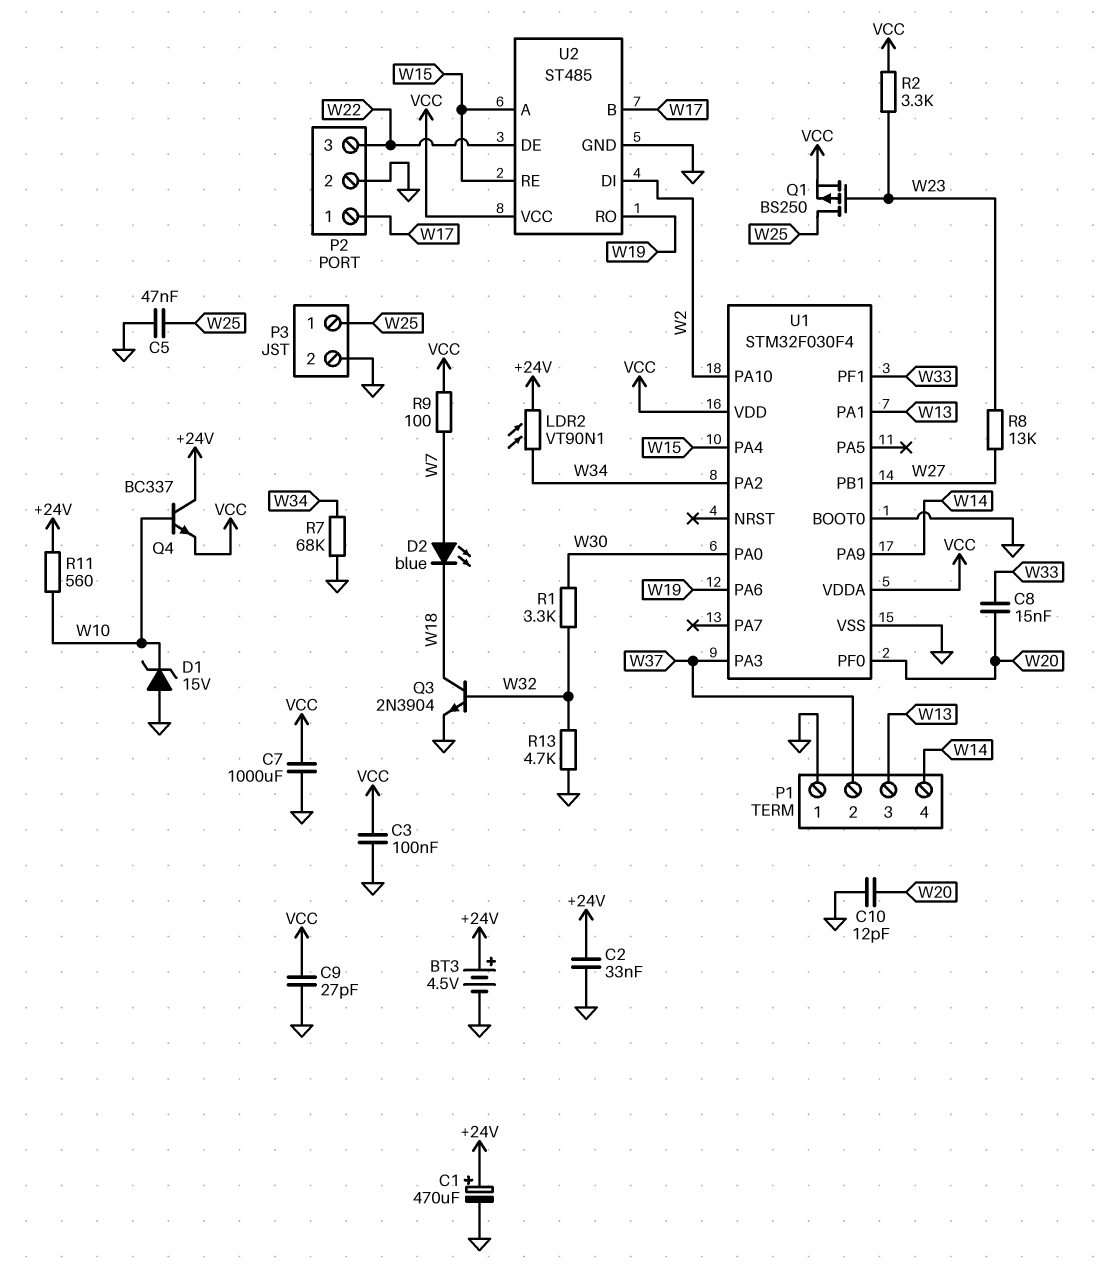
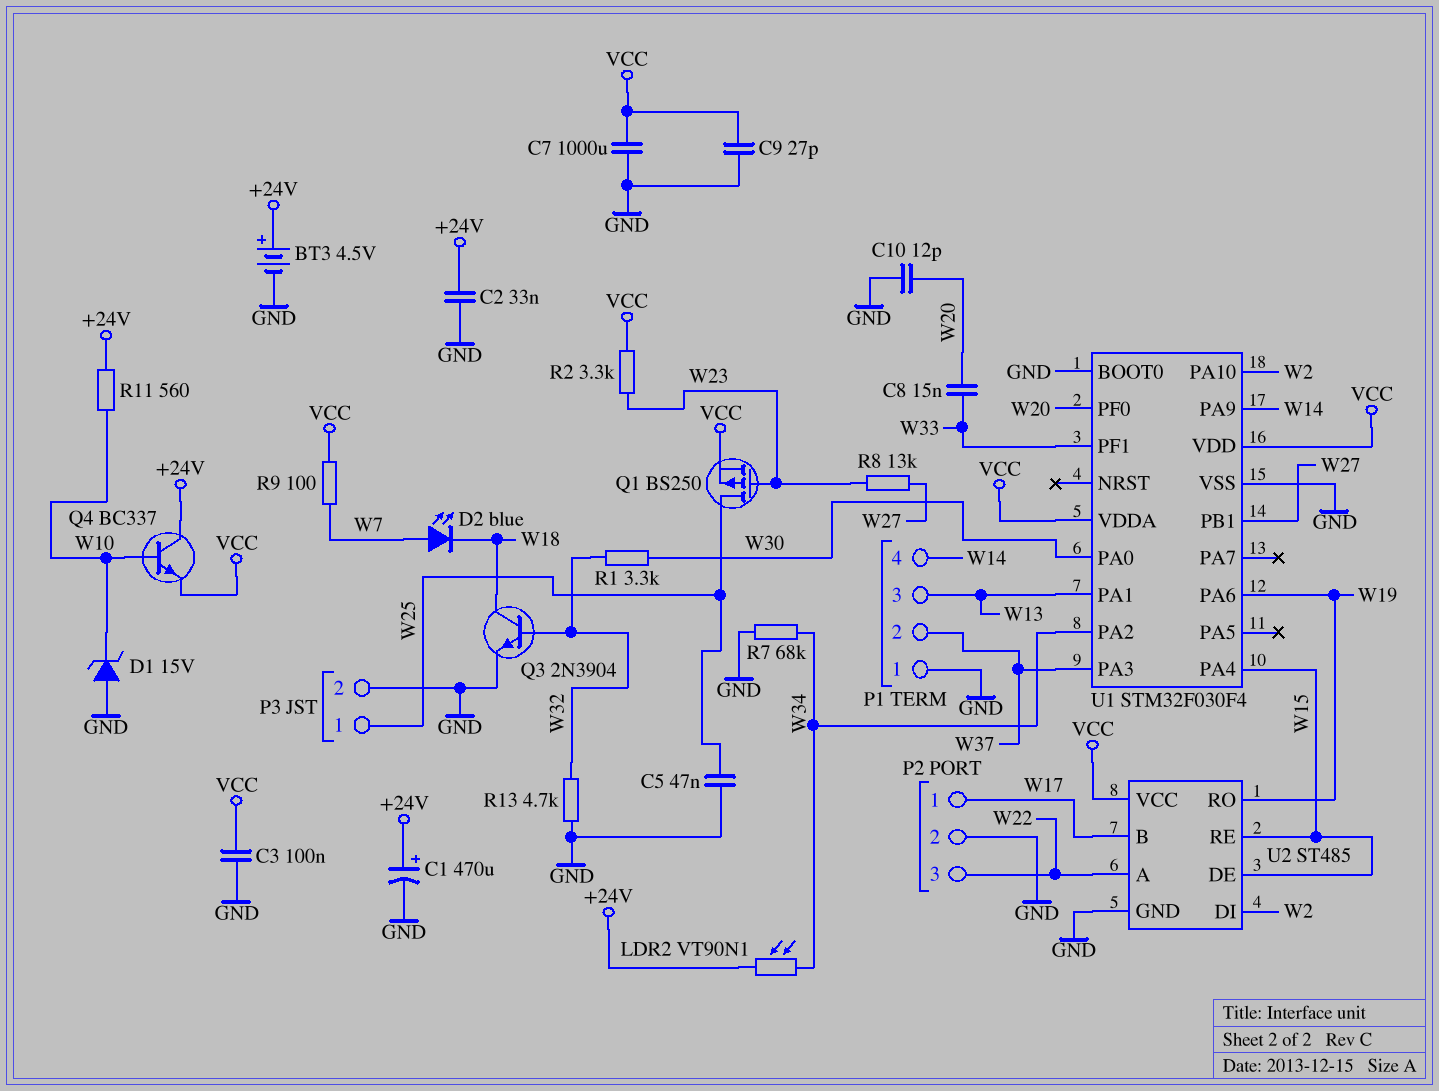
U2 pin A: W15 -> W22
U2 pin DE: W22 -> W15

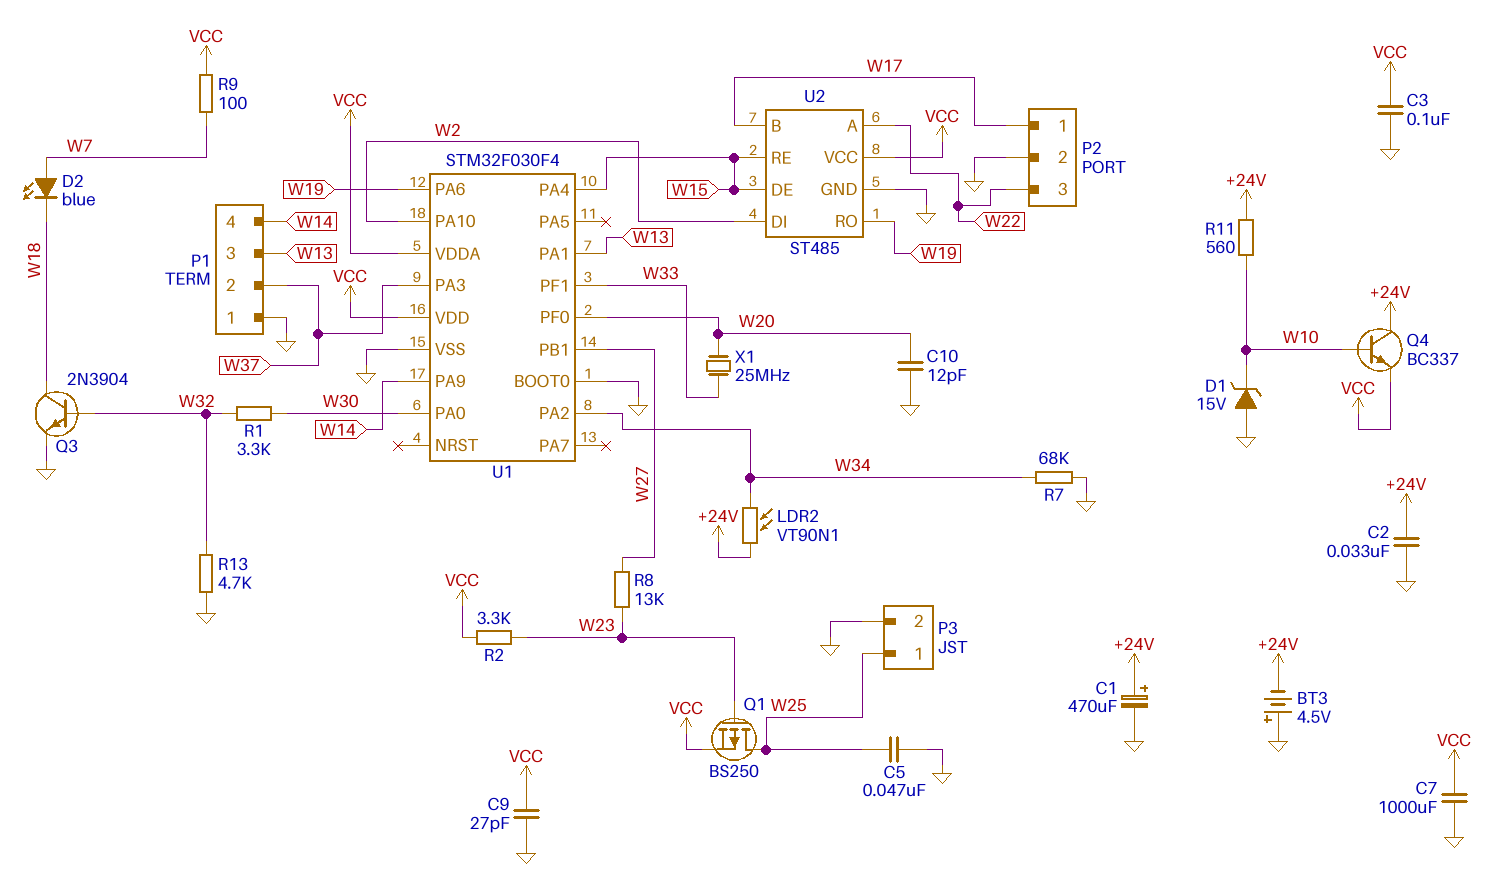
BT3: 4.5V (plus +24V, minus GND) -> 4.5V (plus GND, minus +24V)
C8: 15nF (W20, W33) -> none
X1: none -> 25MHz (W20, W33)

